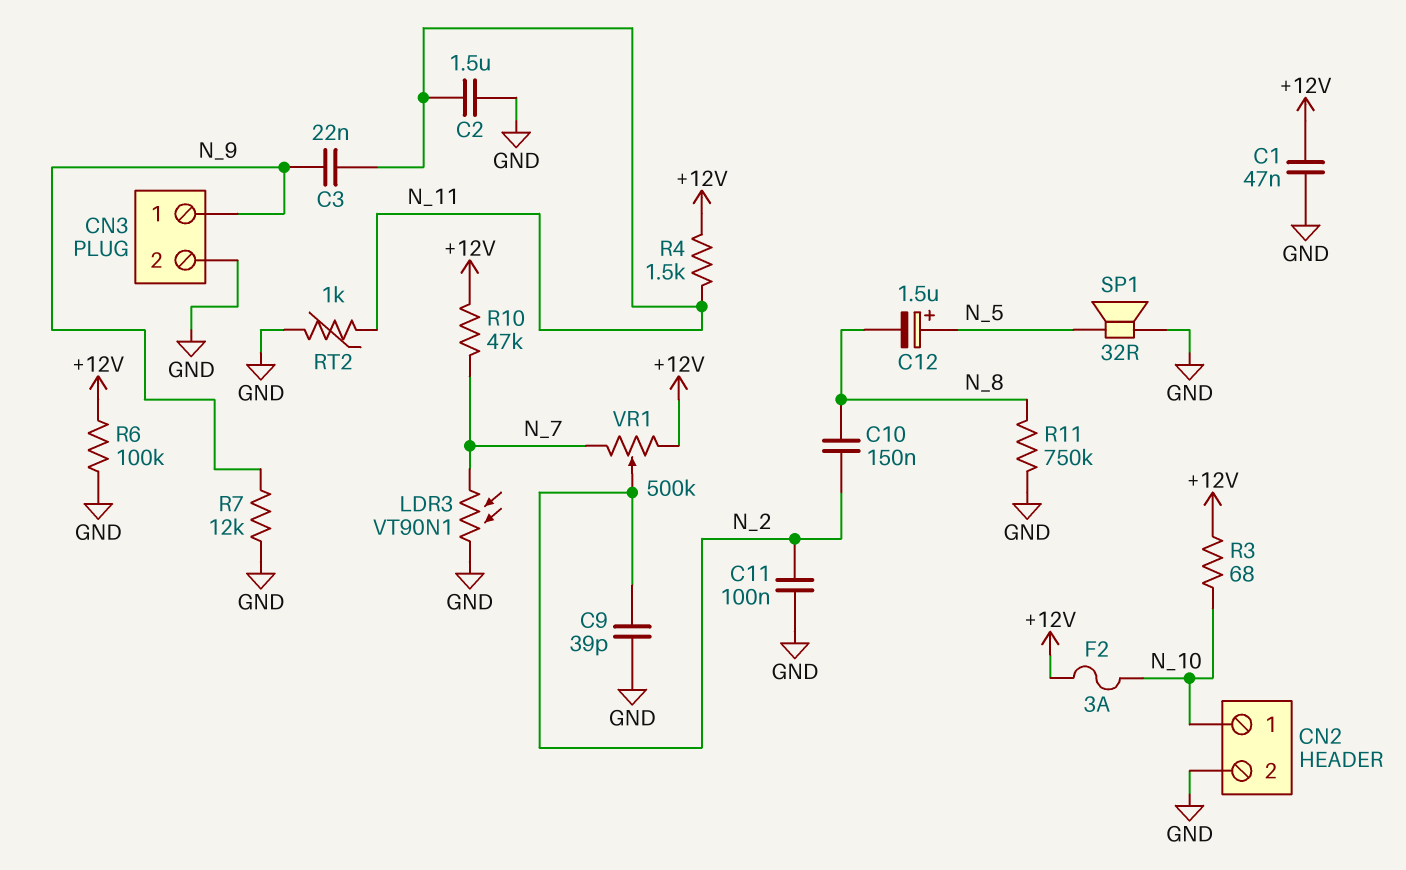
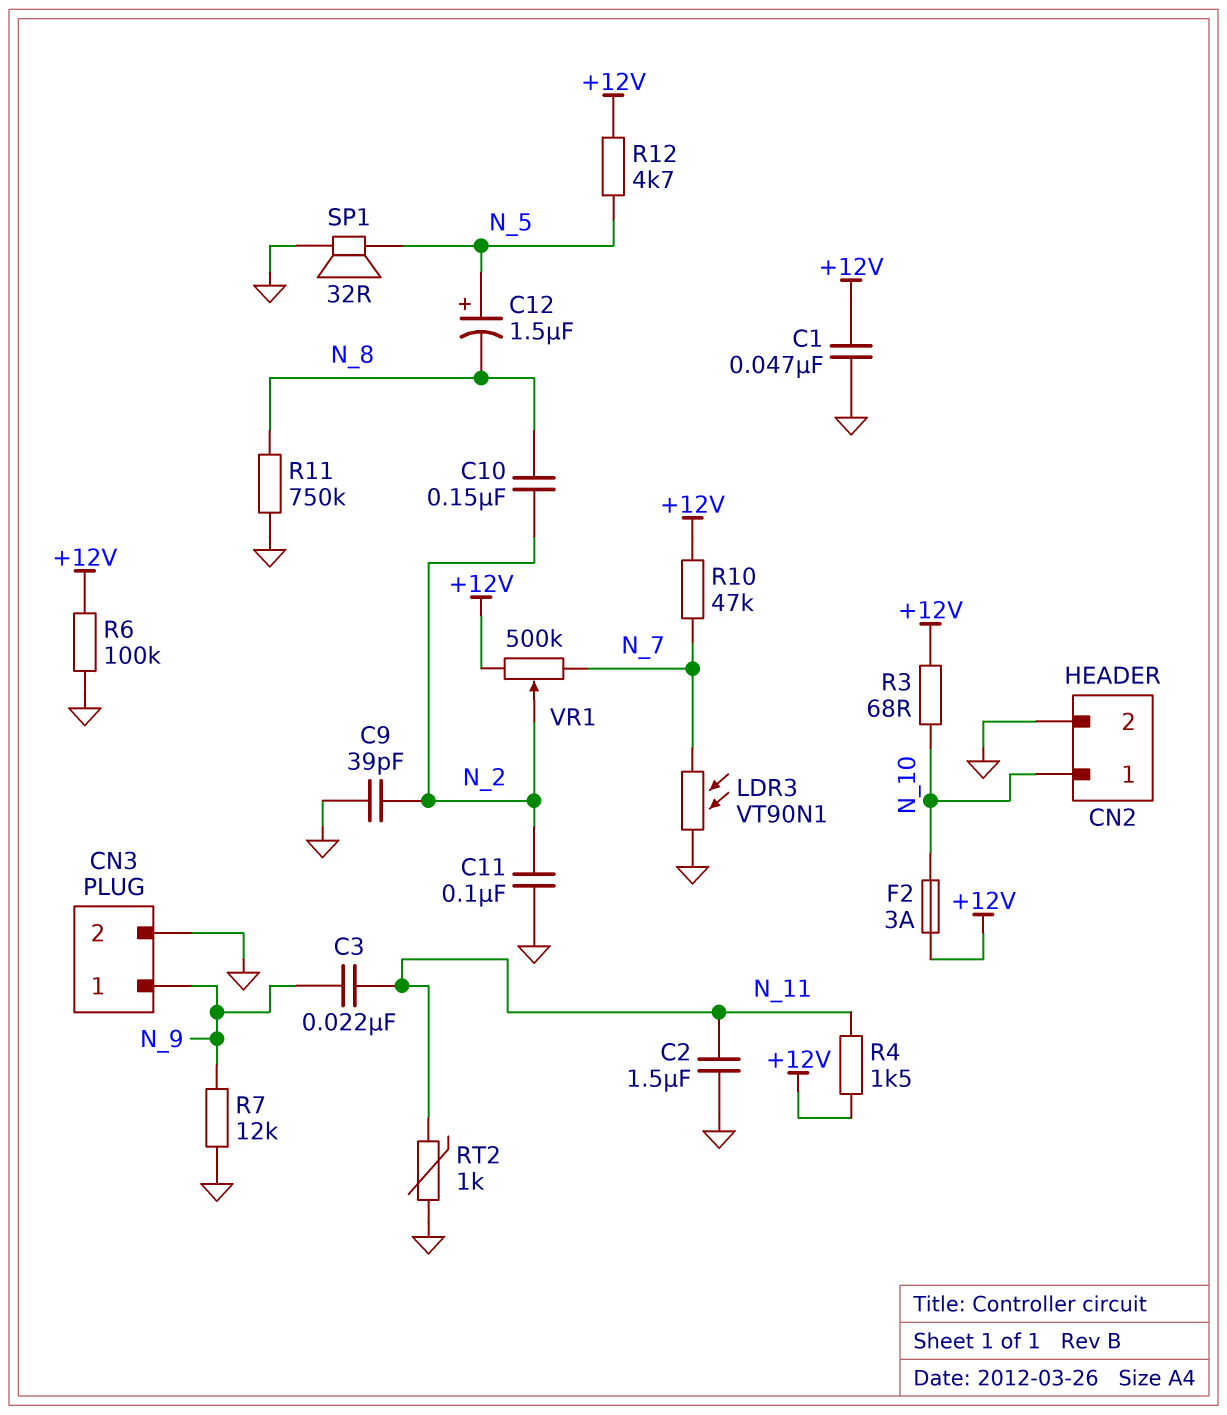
R12: none -> 4.7k (+12V, N_5)

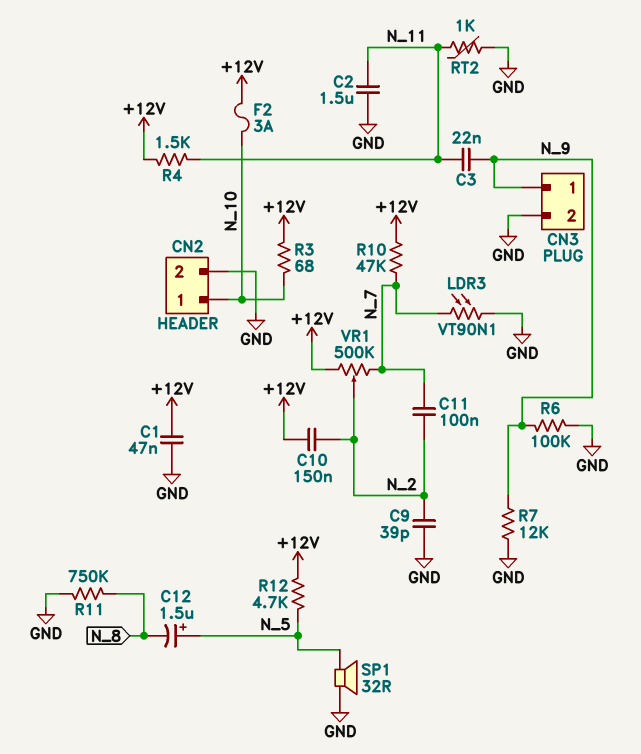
C10: 150nF (N_2, N_8) -> 150nF (+12V, N_2)
C11: 100nF (GND, N_2) -> 100nF (N_2, N_7)
R6: 100k (+12V, GND) -> 100k (GND, N_9)

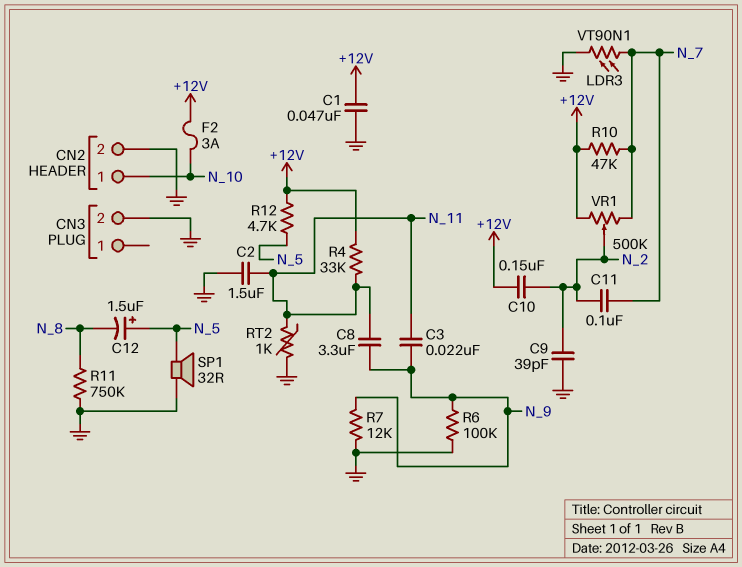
C8: none -> 3.3uF (N_9, N_11)
CN3 pin 1: N_9 -> none
R3: 68 (+12V, N_10) -> none
R4: 1.5k (+12V, N_11) -> 33k (+12V, N_11)

